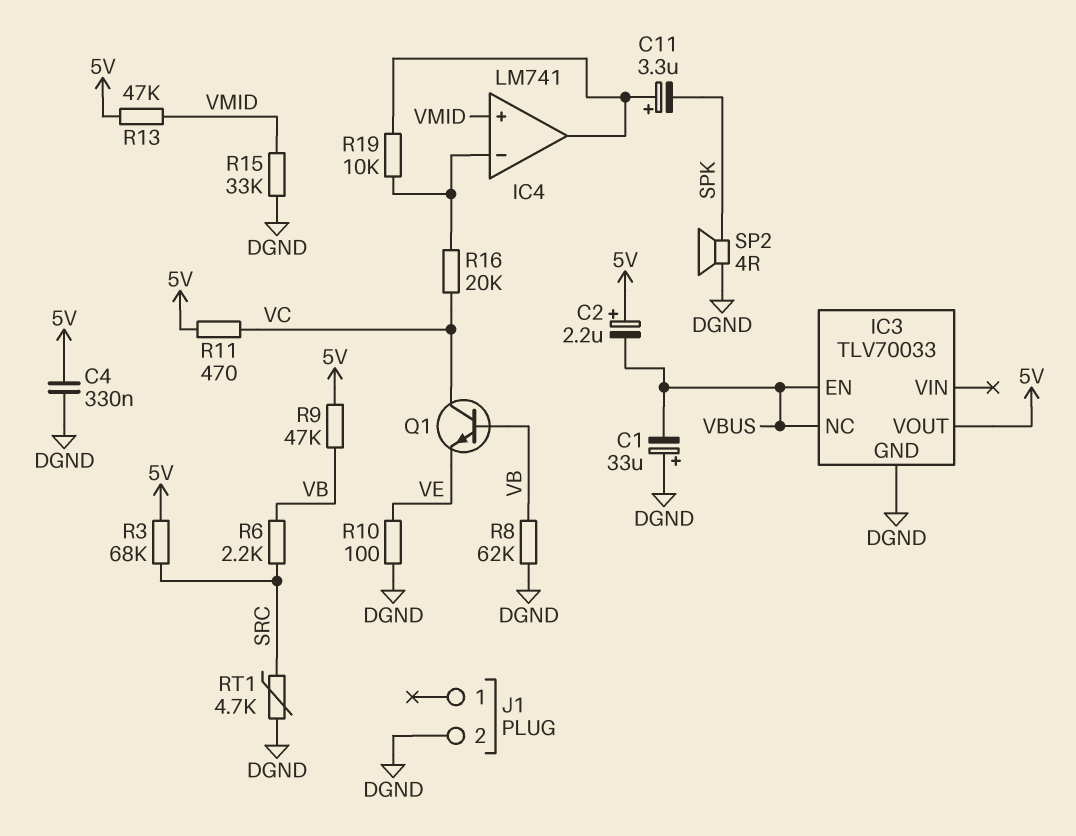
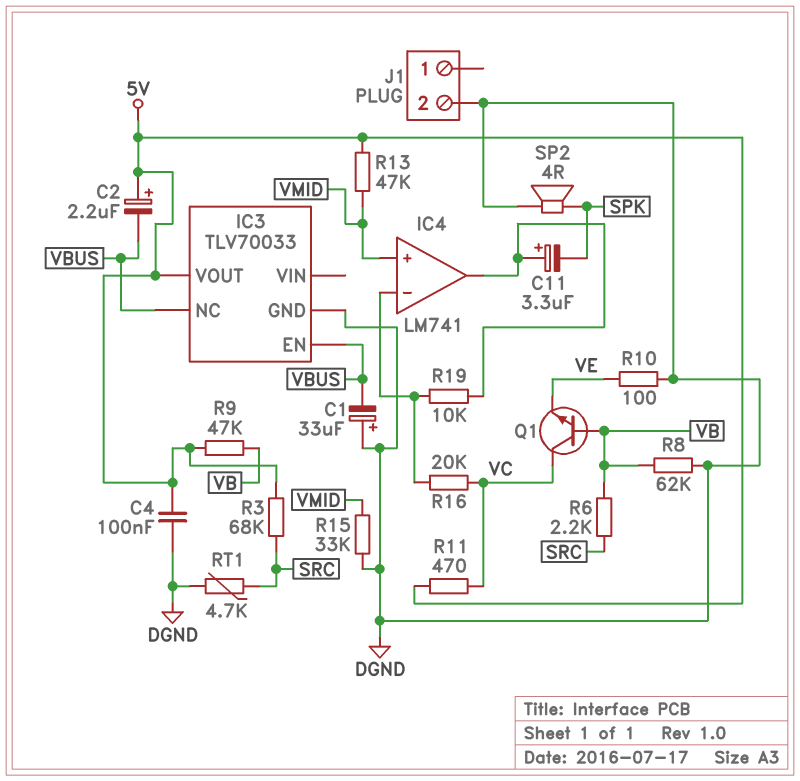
C4: 330nF (5V, DGND) -> 100nF (5V, DGND)

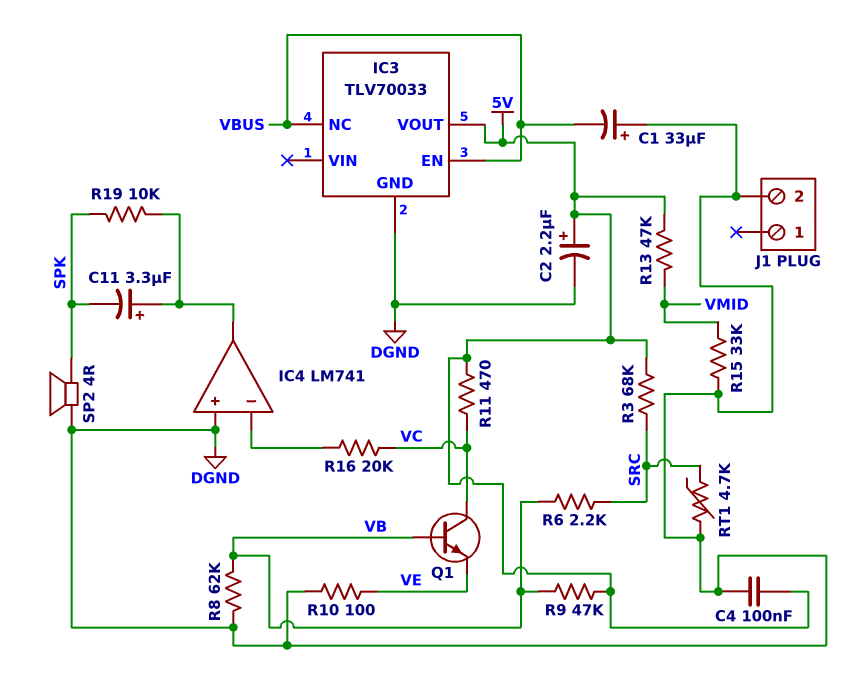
C2: 2.2uF (plus 5V, minus VBUS) -> 2.2uF (plus 5V, minus DGND)
IC4 pin in+: VMID -> DGND
R19: 10k (IC4/in-, IC4/out) -> 10k (IC4/out, SPK)

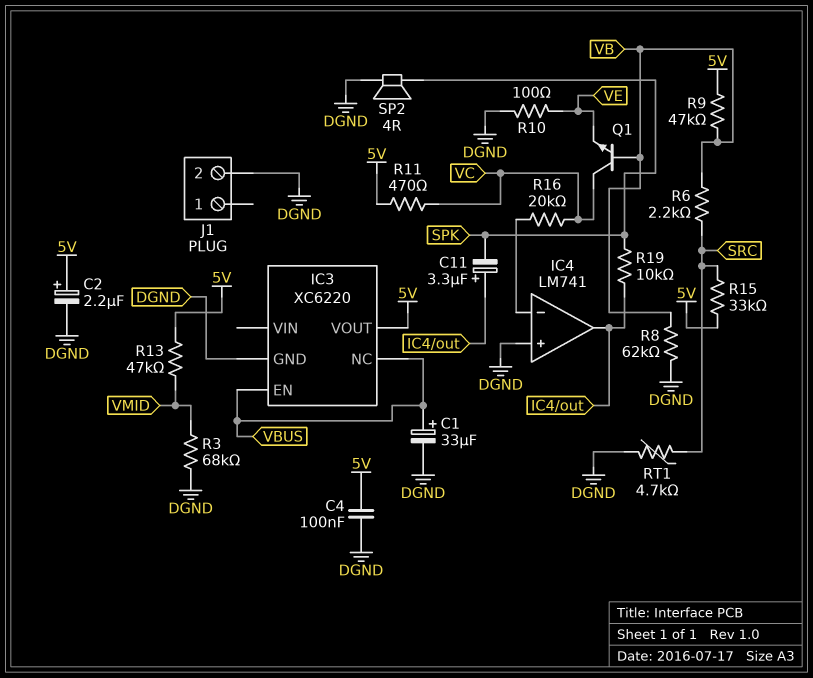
C1: 33uF (plus DGND, minus VBUS) -> 33uF (plus VBUS, minus DGND)
IC3: TLV70033 -> XC6220
R3: 68k (5V, SRC) -> 68k (DGND, VMID)
R15: 33k (DGND, VMID) -> 33k (5V, SRC)

